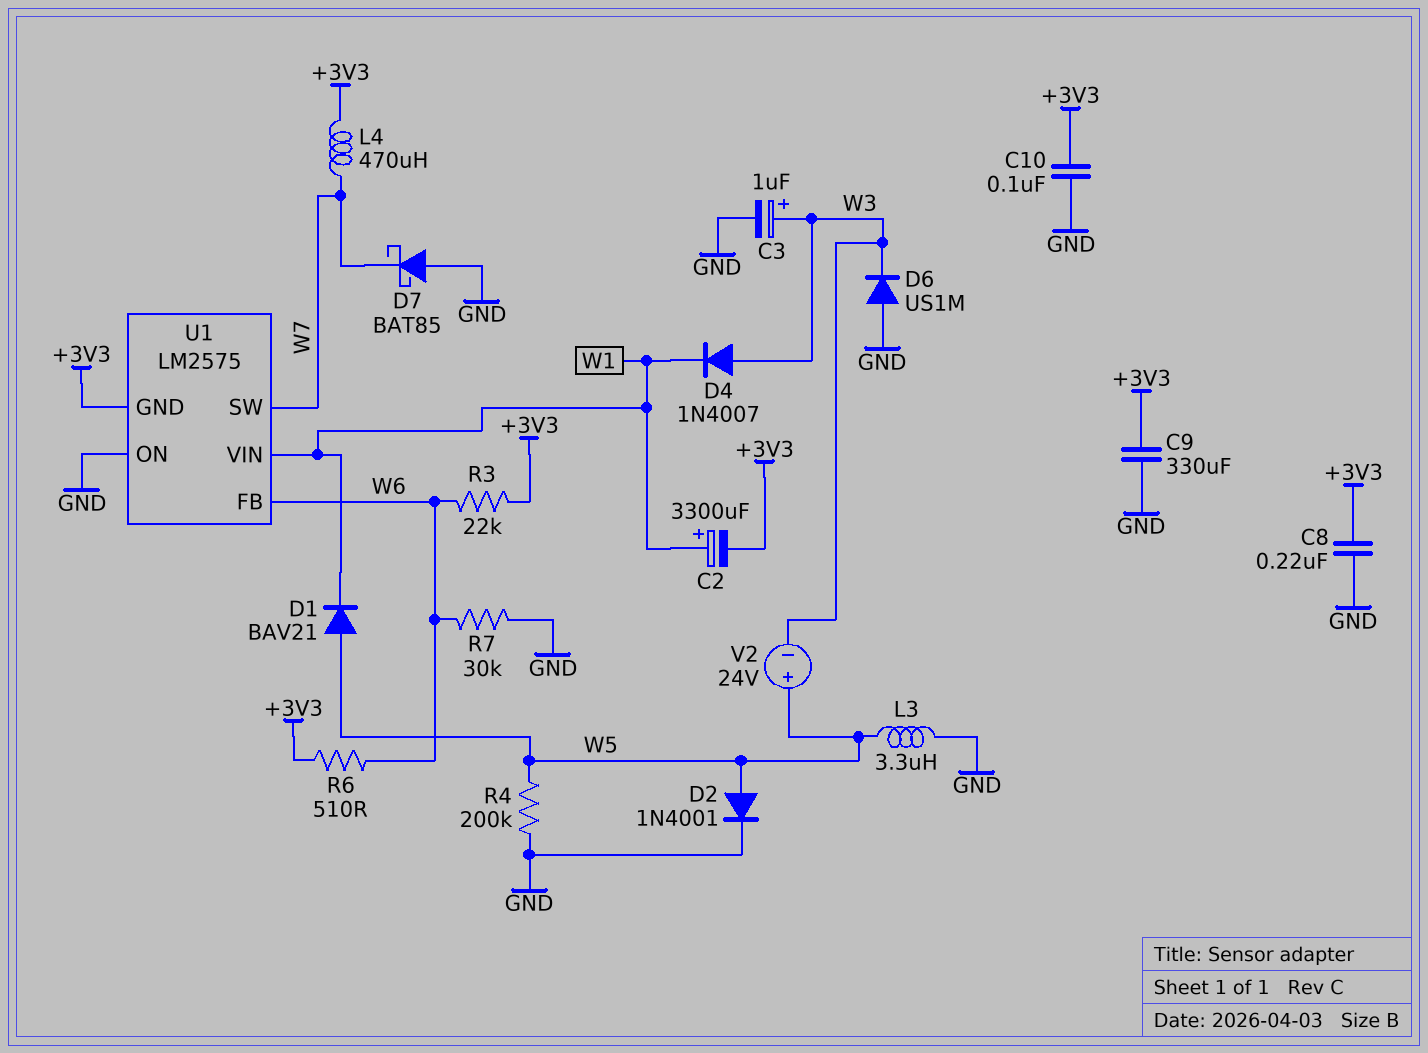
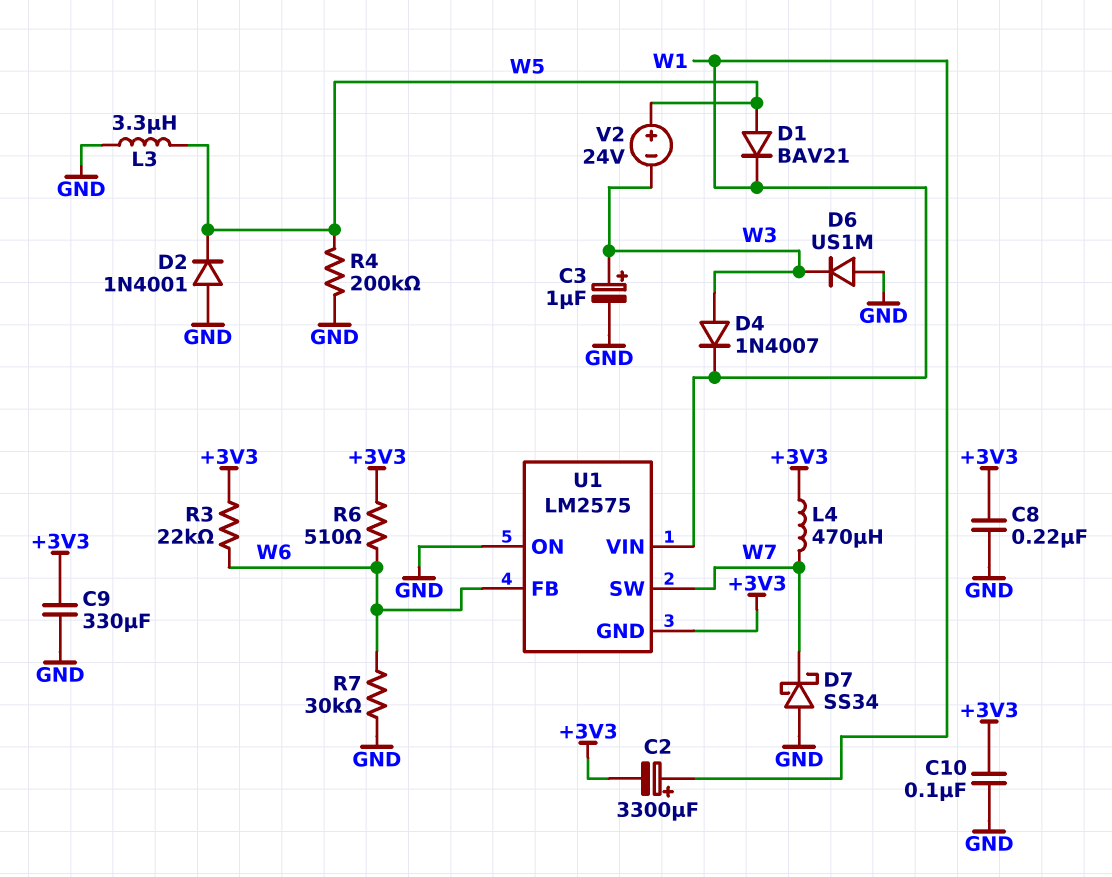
D2: diode 1N4001 (A W5, K GND) -> diode 1N4001 (A GND, K W5)
D7: schottky BAT85 (A GND, K W7) -> schottky SS34 (A GND, K W7)

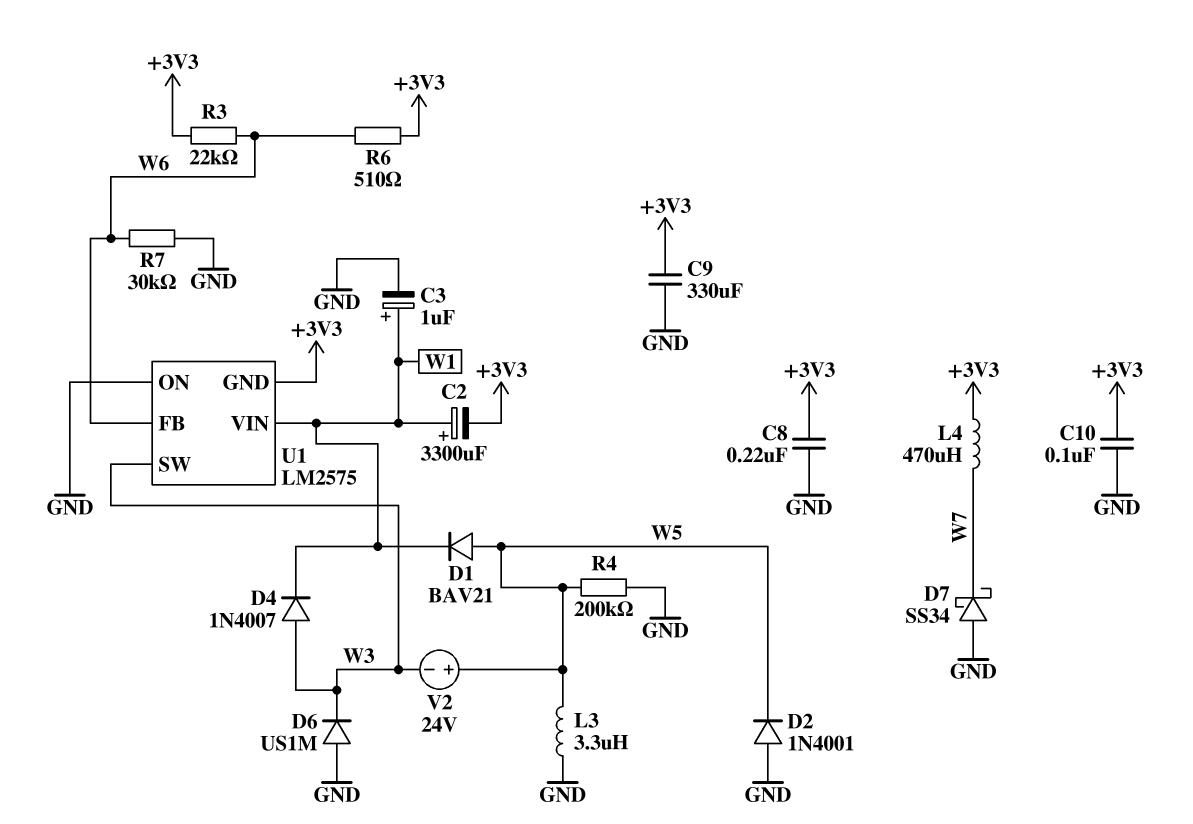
C3: 1uF (plus W3, minus GND) -> 1uF (plus W1, minus GND)
U1 pin SW: W7 -> W3

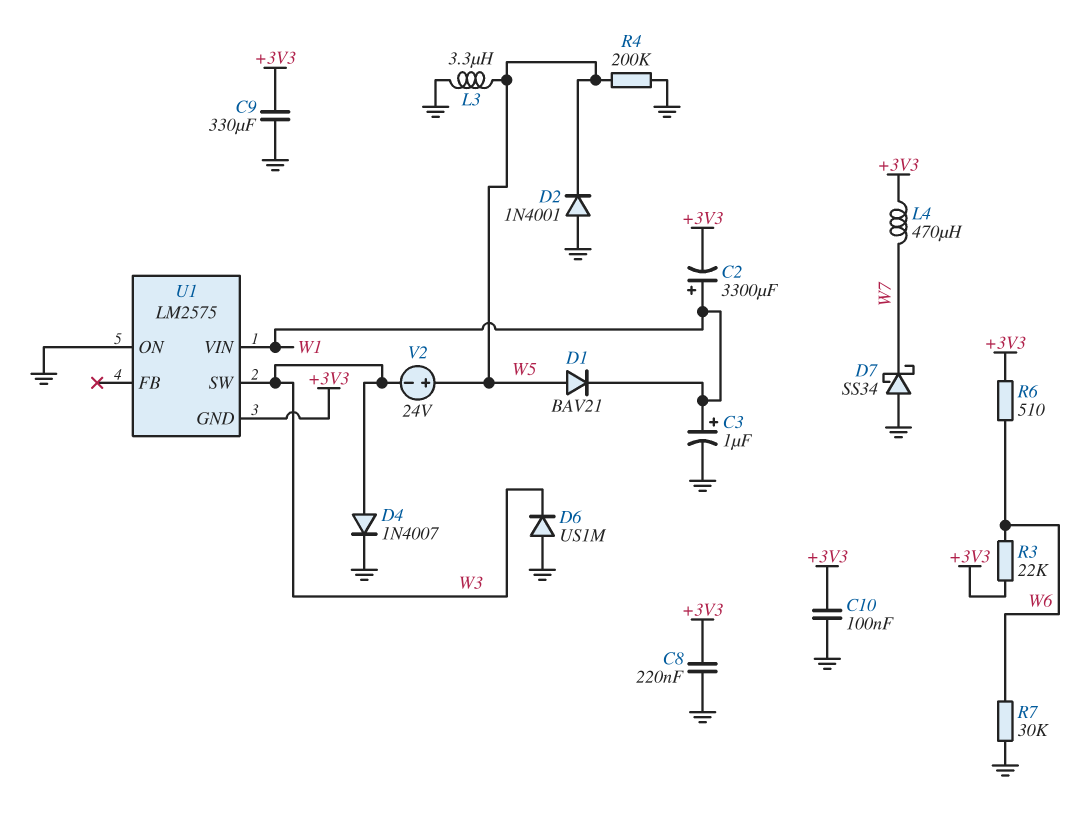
D4: diode 1N4007 (A W3, K W1) -> diode 1N4007 (A W3, K GND)
U1 pin FB: W6 -> none

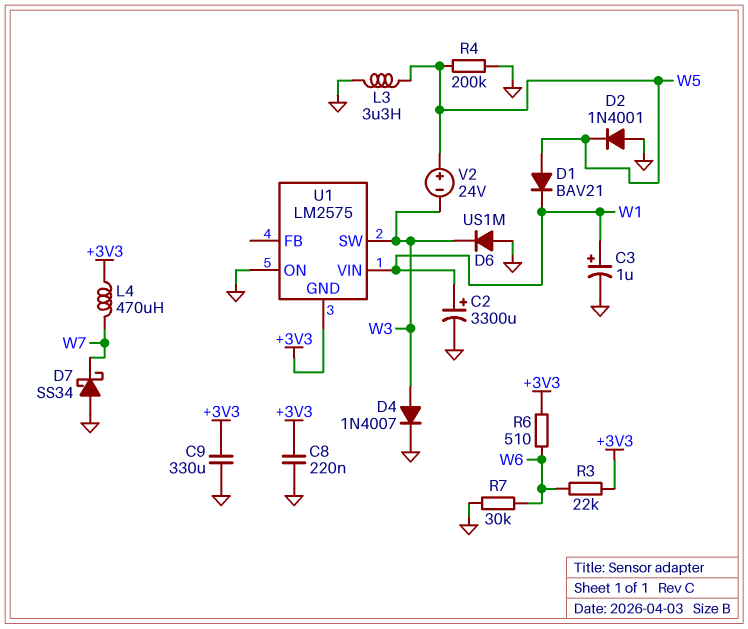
C2: 3300uF (plus W1, minus +3V3) -> 3300uF (plus W1, minus GND)
C10: 100nF (+3V3, GND) -> none

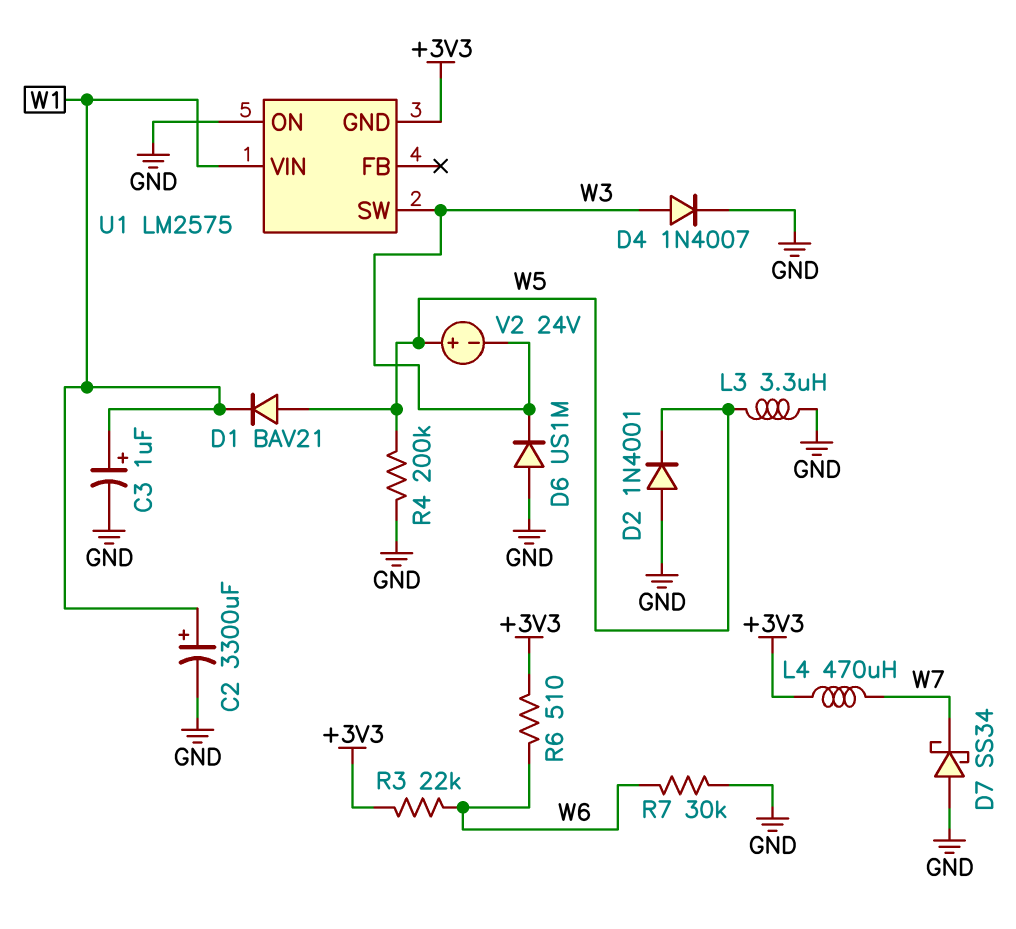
C8: 220nF (+3V3, GND) -> none
C9: 330uF (+3V3, GND) -> none

